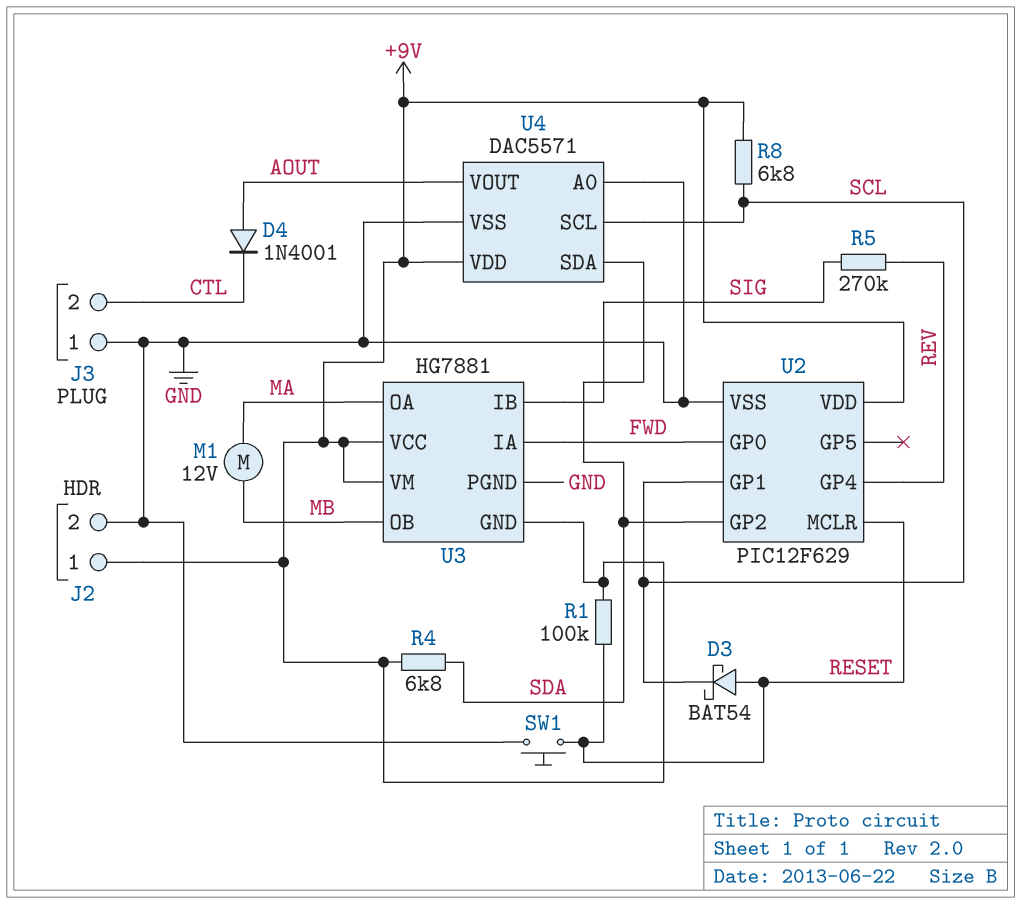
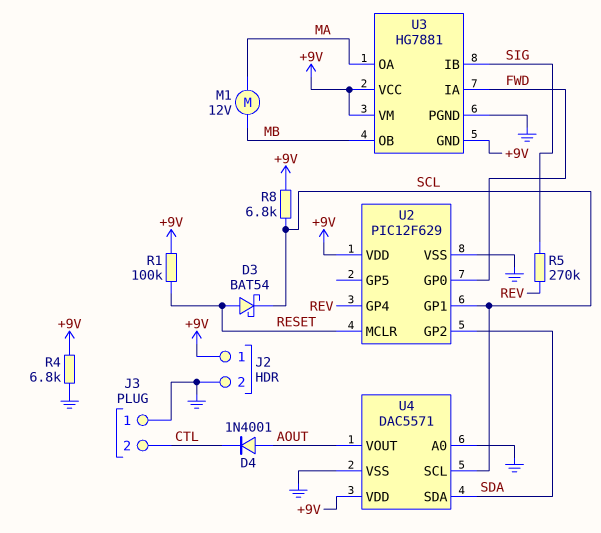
R4: 6.8k (+9V, SDA) -> 6.8k (+9V, GND)
SW1: button (GND, RESET) -> none

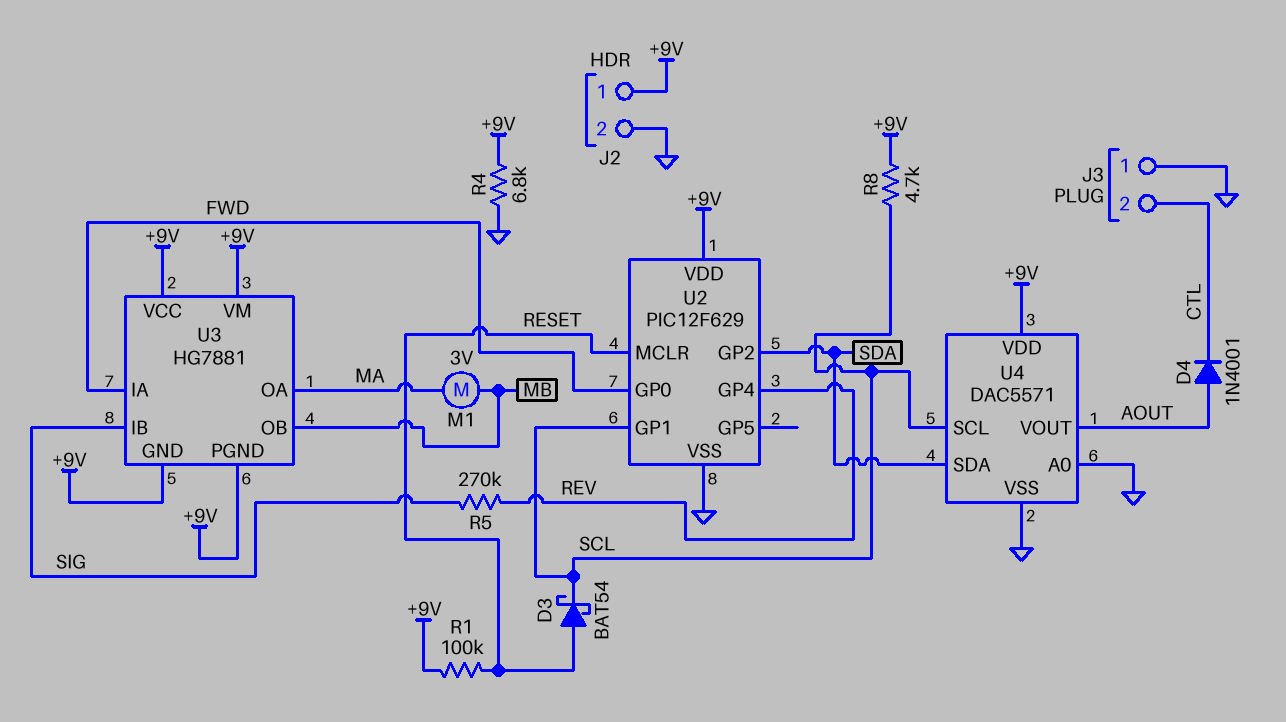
M1: motor 12V (MA, MB) -> motor 3V (MA, MB)
R8: 6.8k (+9V, SCL) -> 4.7k (+9V, SCL)
U3 pin PGND: GND -> +9V

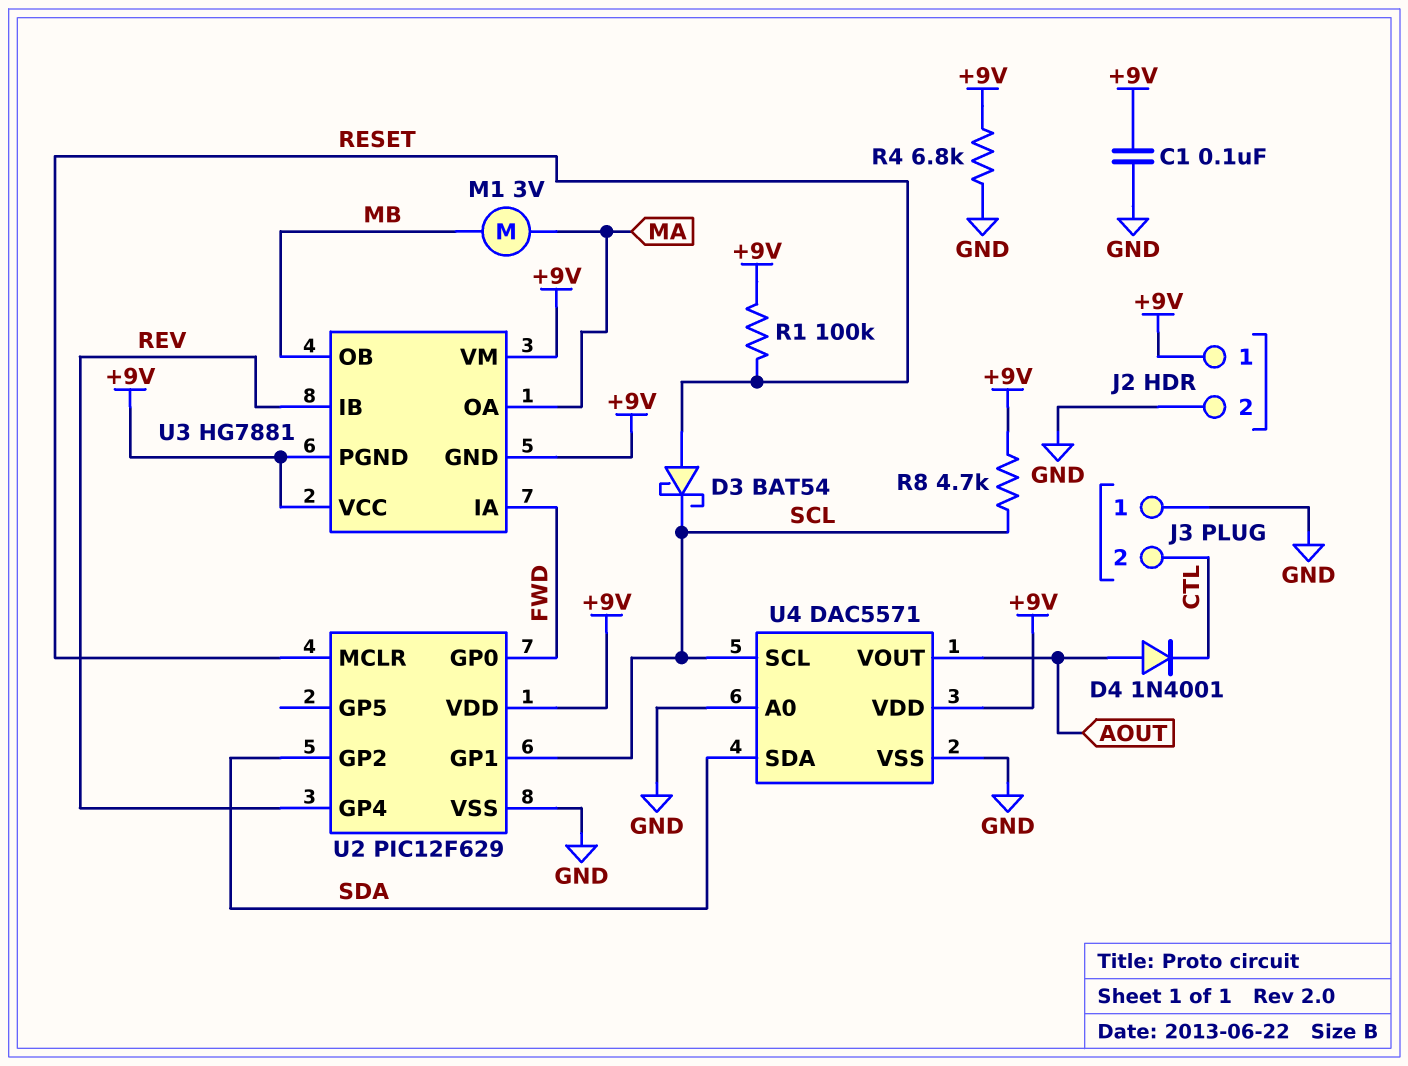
C1: none -> 100nF (+9V, GND)
R5: 270k (REV, SIG) -> none
U3 pin IB: SIG -> REV

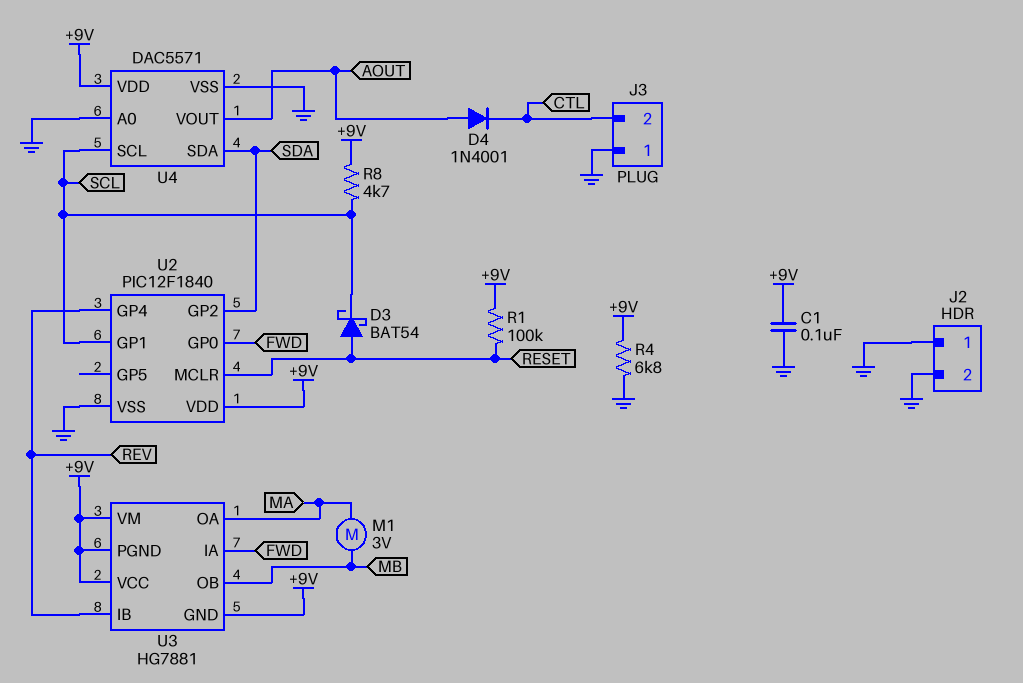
J2 pin 1: +9V -> GND
U2: PIC12F629 -> PIC12F1840

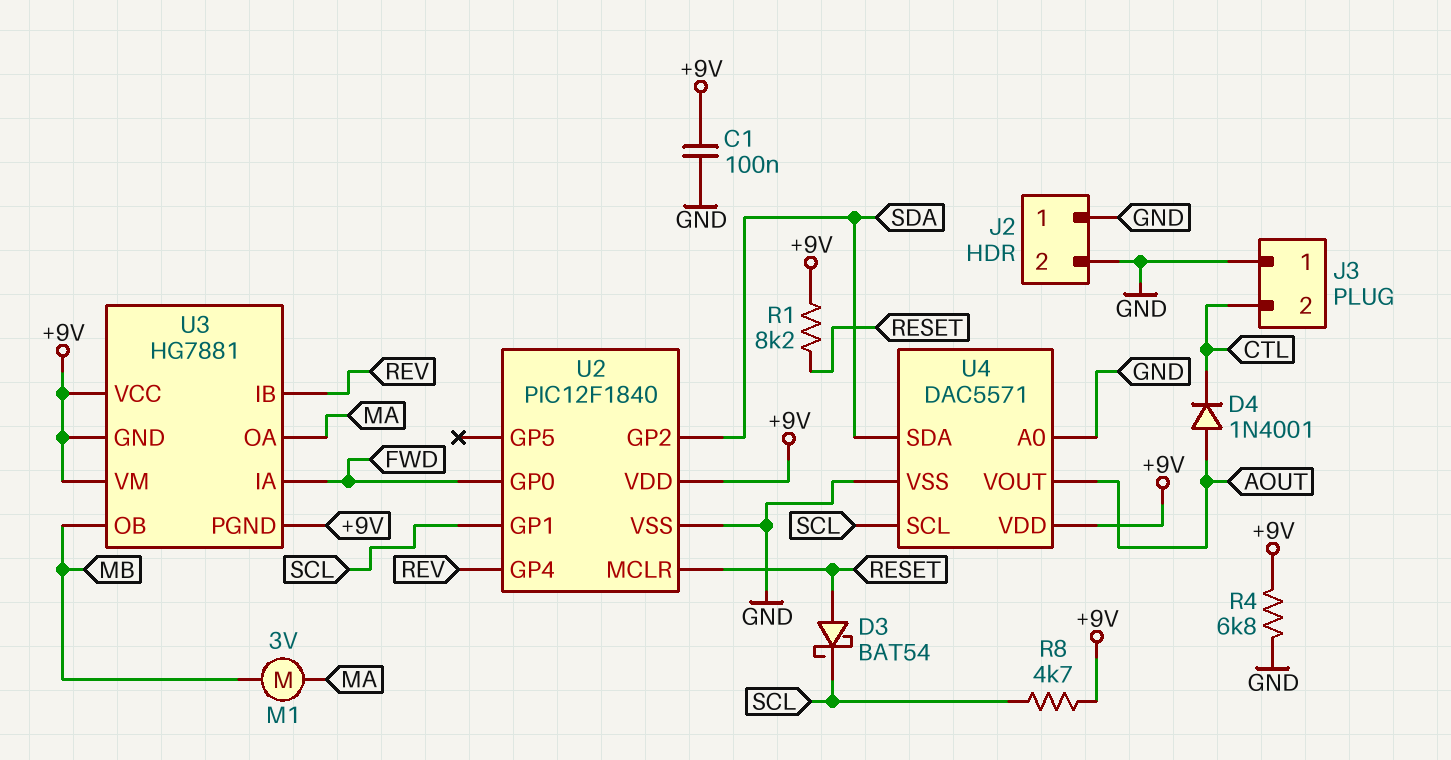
R1: 100k (+9V, RESET) -> 8.2k (+9V, RESET)

